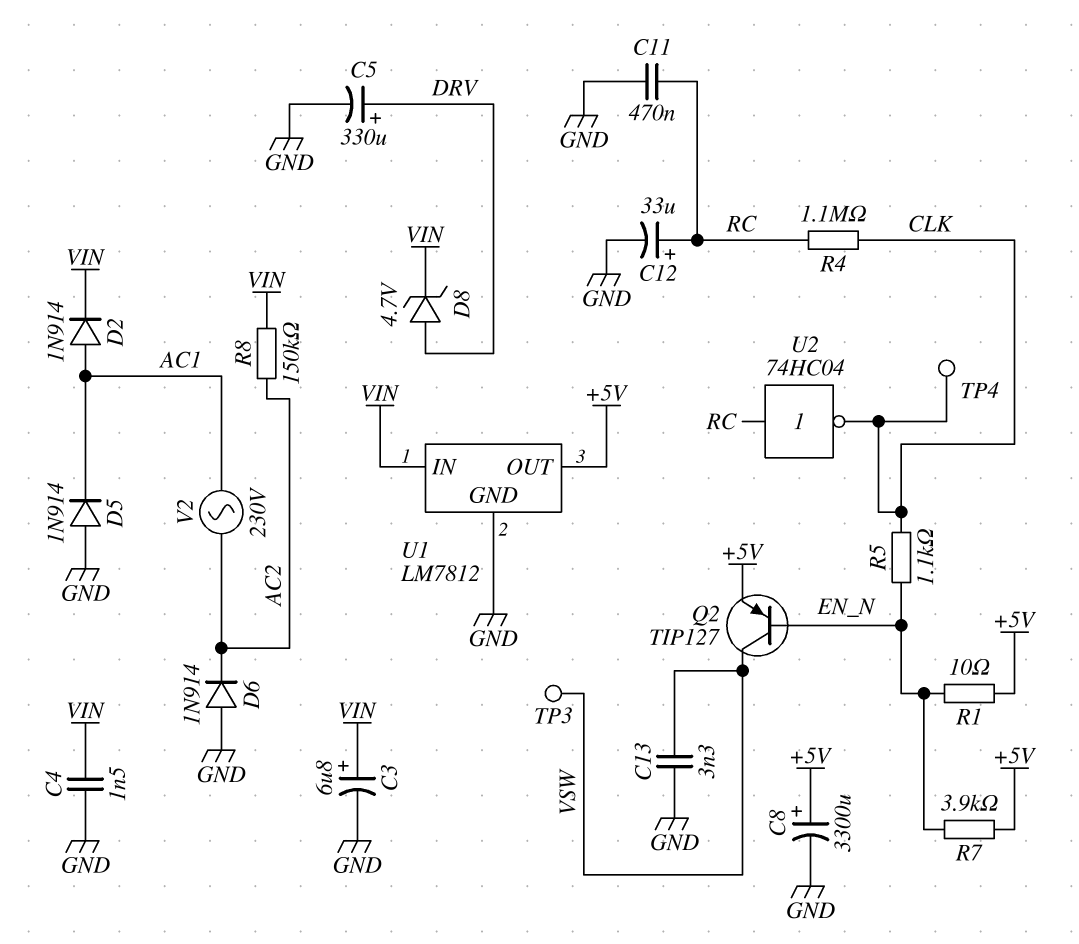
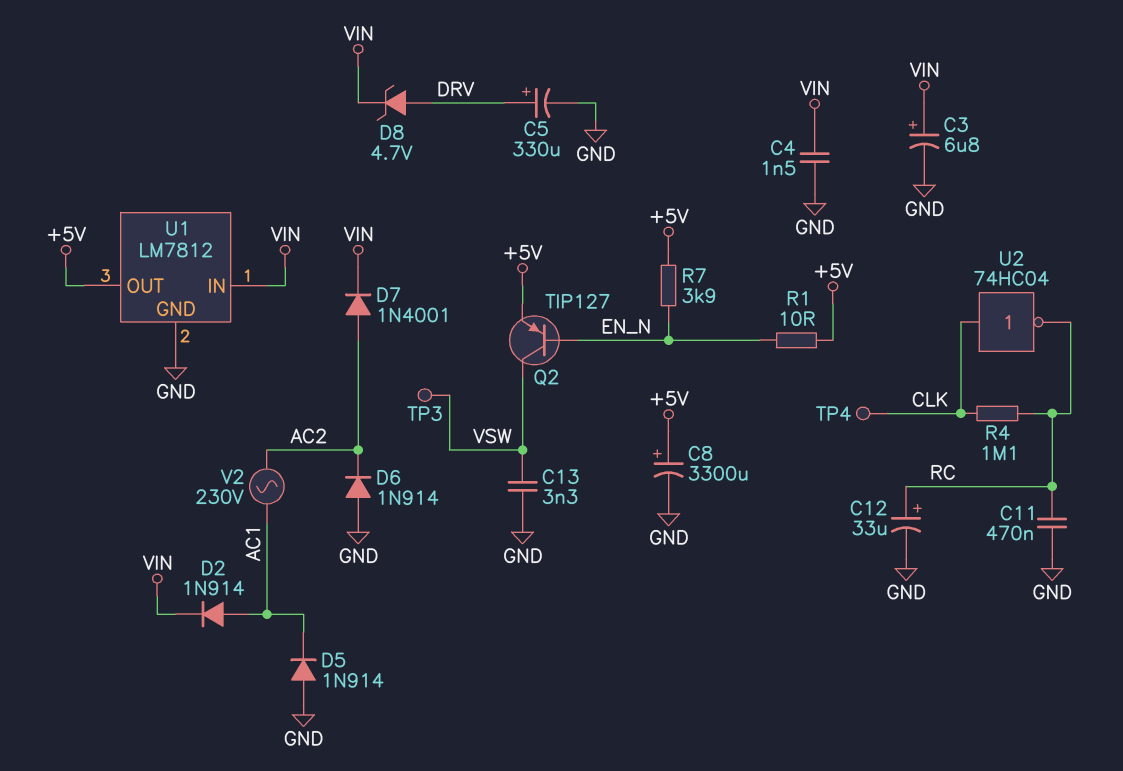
D7: none -> diode 1N4001 (A AC2, K VIN)
R5: 1.1k (CLK, EN_N) -> none
R8: 150k (AC2, VIN) -> none
U2: NOT 74HC04 (in RC, out CLK) -> NOT 74HC04 (in CLK, out RC)

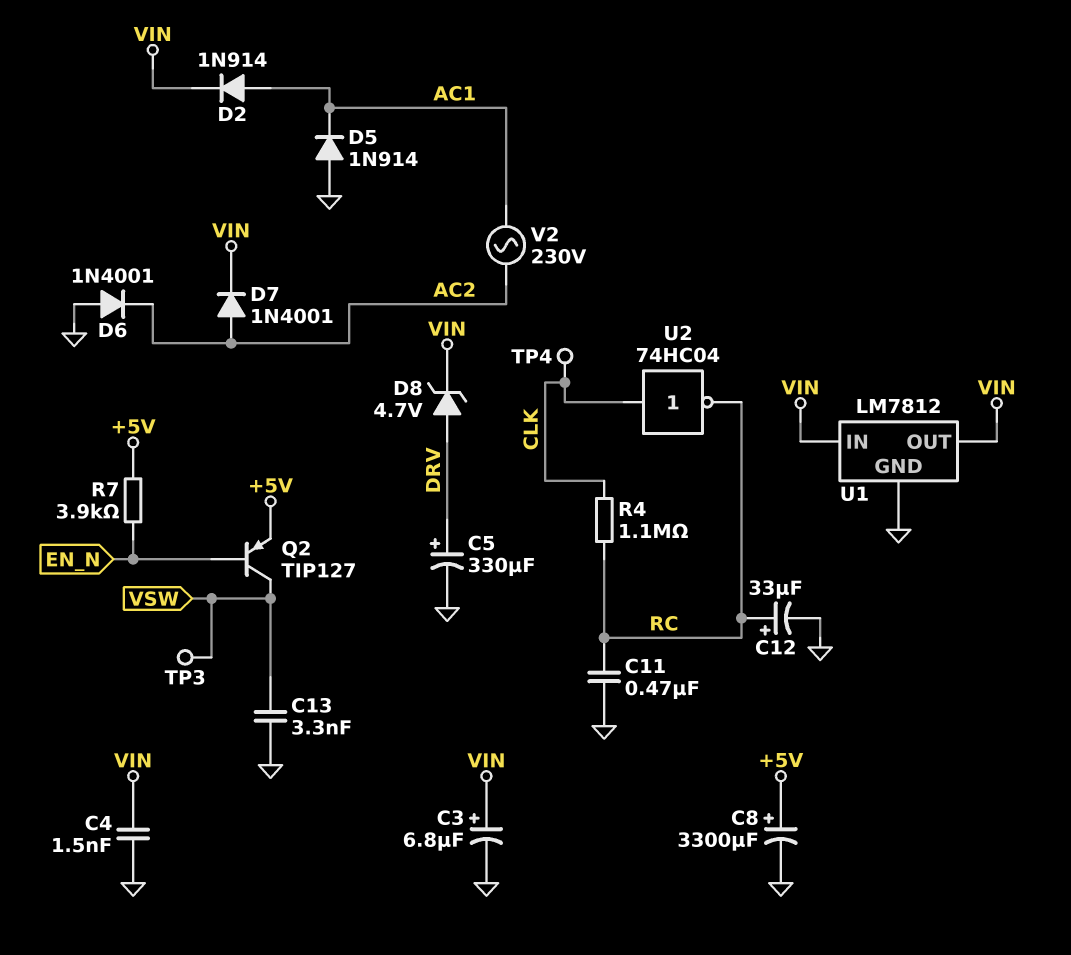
D6: diode 1N914 (A GND, K AC2) -> diode 1N4001 (A GND, K AC2)
R1: 10 (+5V, EN_N) -> none
U1 pin OUT: +5V -> VIN

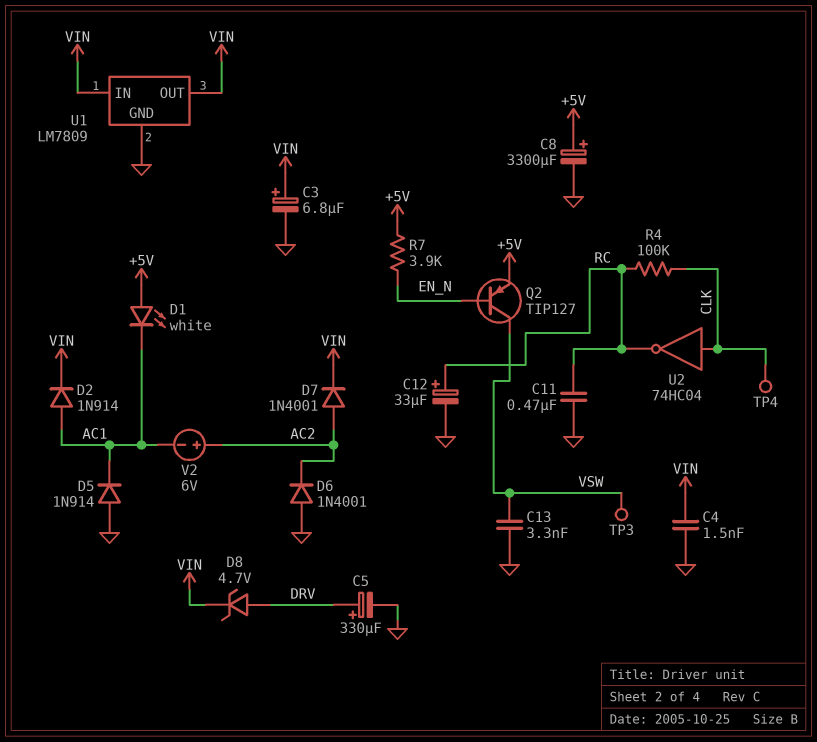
D1: none -> LED white (A +5V, K AC1)
R4: 1.1M (CLK, RC) -> 100k (CLK, RC)
U1: LM7812 -> LM7809
V2: AC 230V (AC1, AC2) -> 6V (plus AC2, minus AC1)

